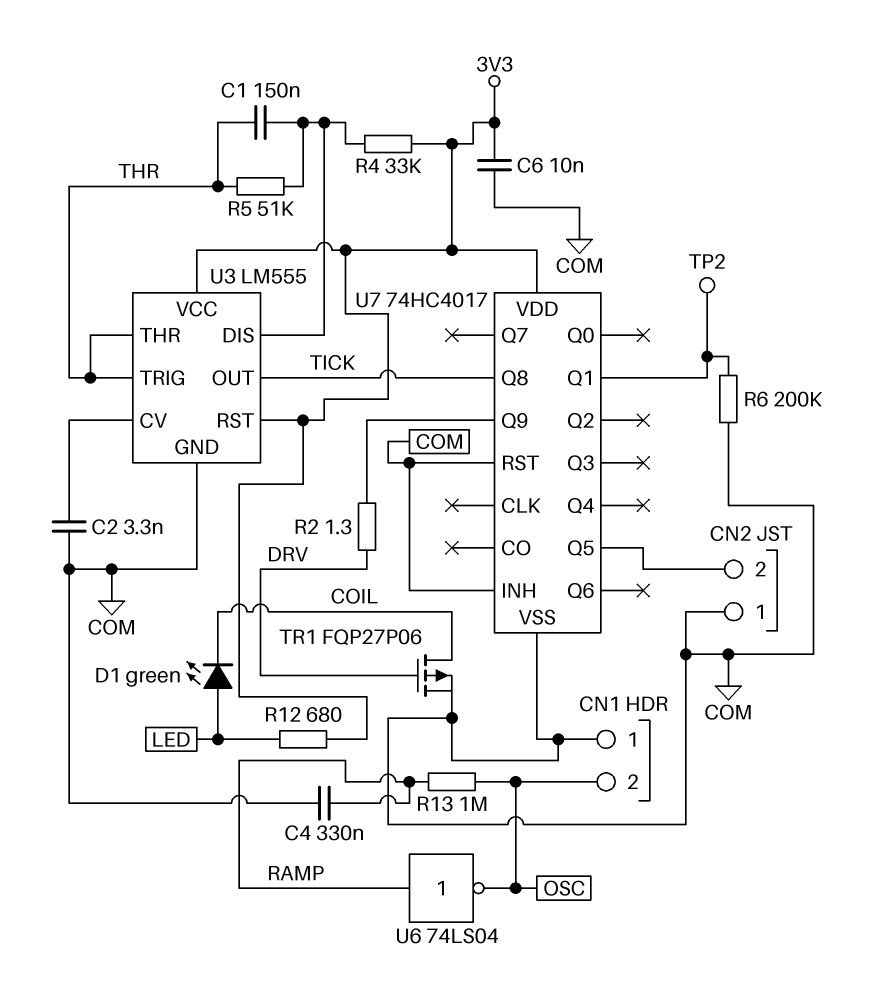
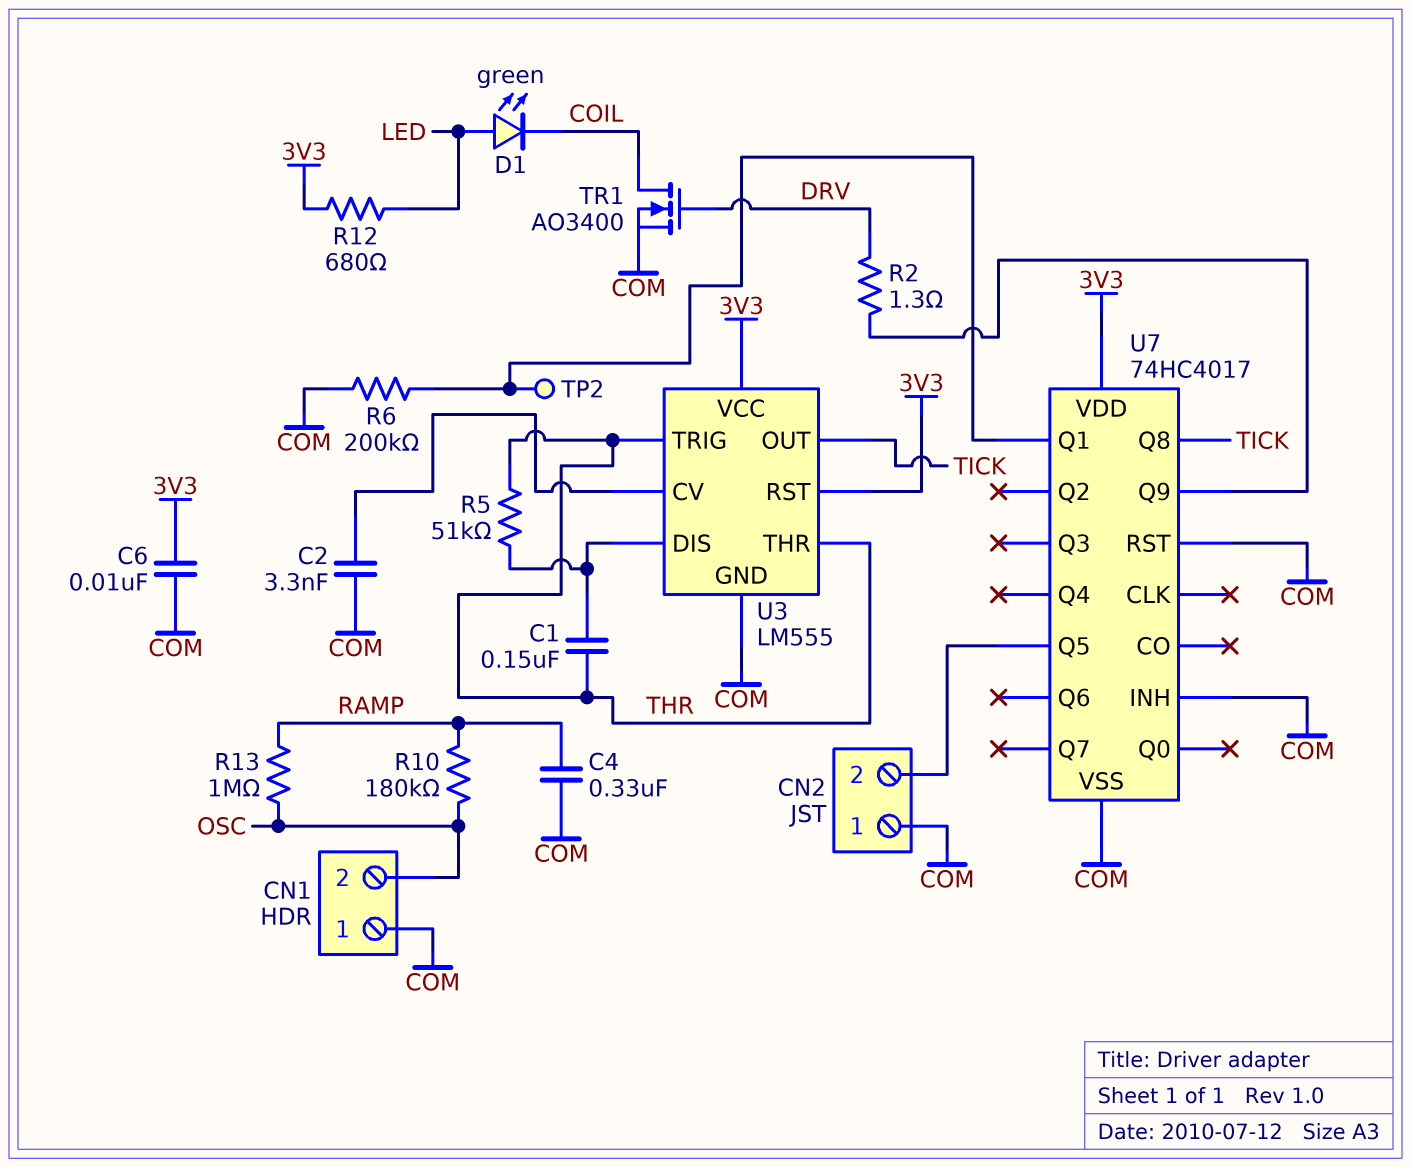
R4: 33k (3V3, U3/DIS) -> none
R10: none -> 180k (OSC, RAMP)
TR1: PMOS FQP27P06 (G DRV, D COIL, S COM) -> NMOS AO3400 (G DRV, D COIL, S COM)
U6: NOT 74LS04 (in RAMP, out OSC) -> none

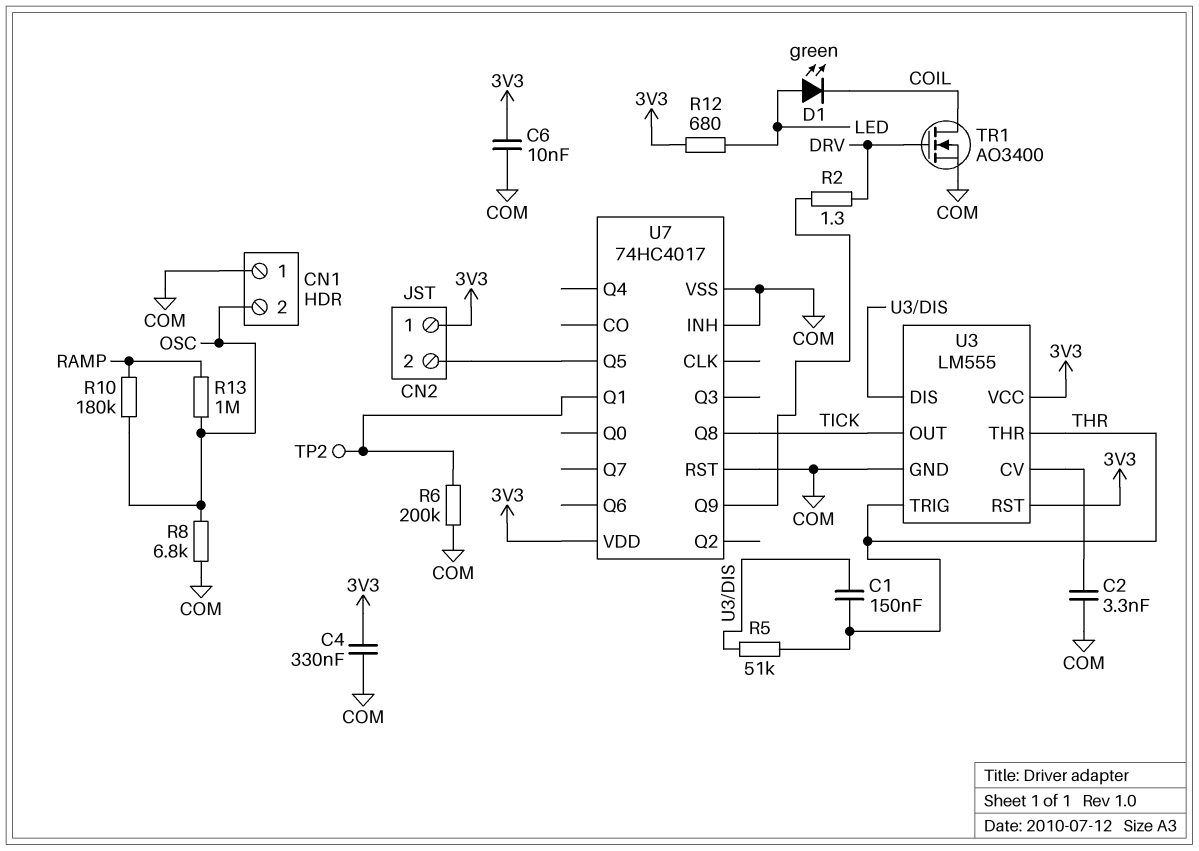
C4: 330nF (COM, RAMP) -> 330nF (3V3, COM)
CN2 pin 1: COM -> 3V3
R8: none -> 6.8k (COM, OSC)

